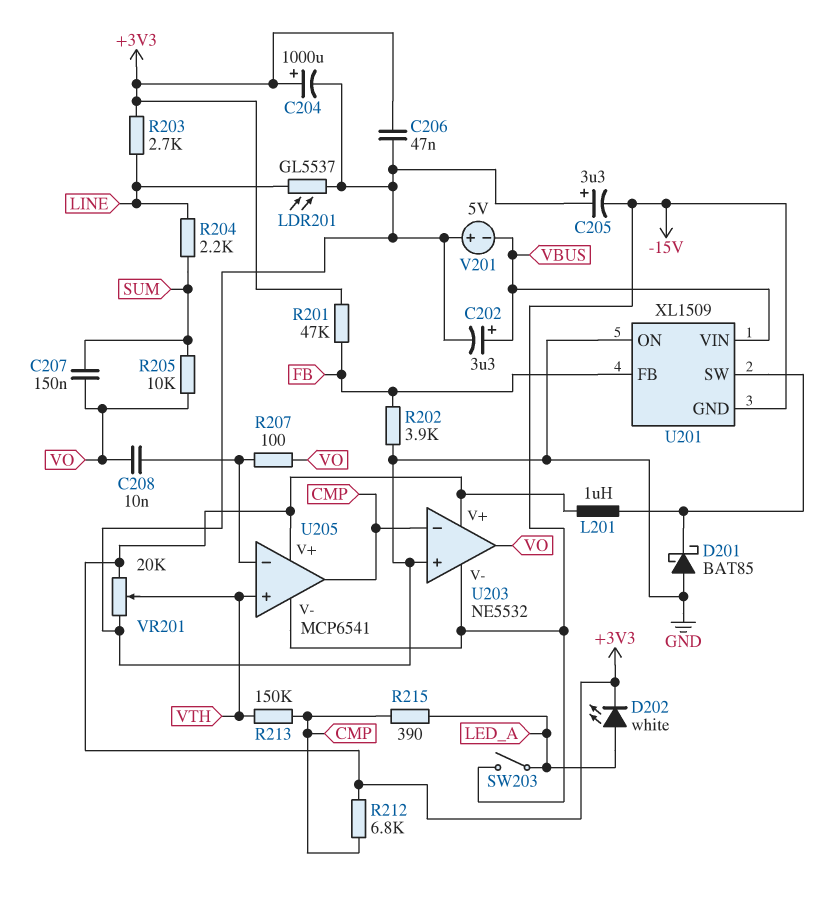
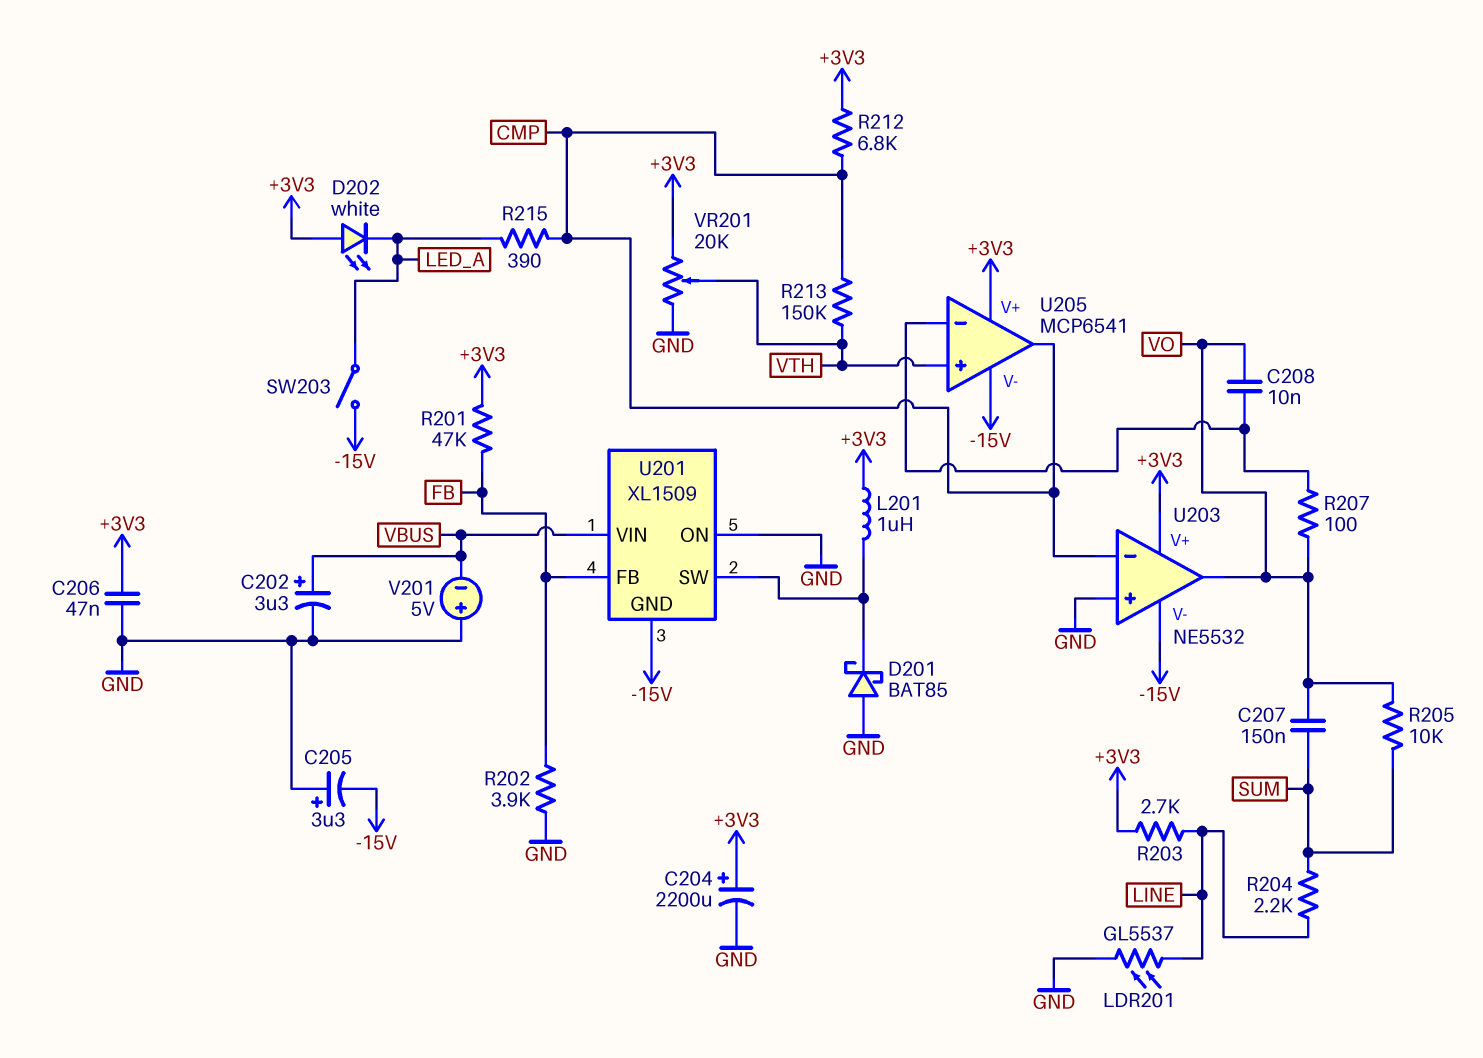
C204: 1000uF (plus +3V3, minus GND) -> 2200uF (plus +3V3, minus GND)
D202: LED white (A LED_A, K +3V3) -> LED white (A +3V3, K LED_A)

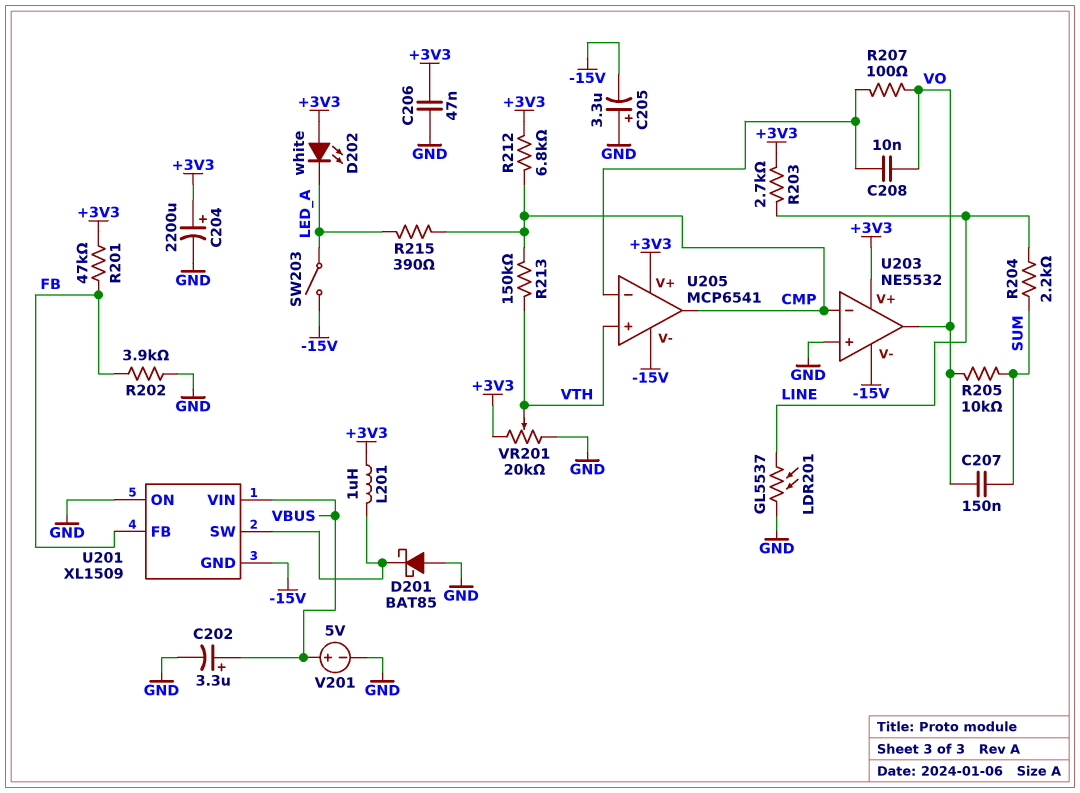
V201: 5V (plus GND, minus VBUS) -> 5V (plus VBUS, minus GND)

